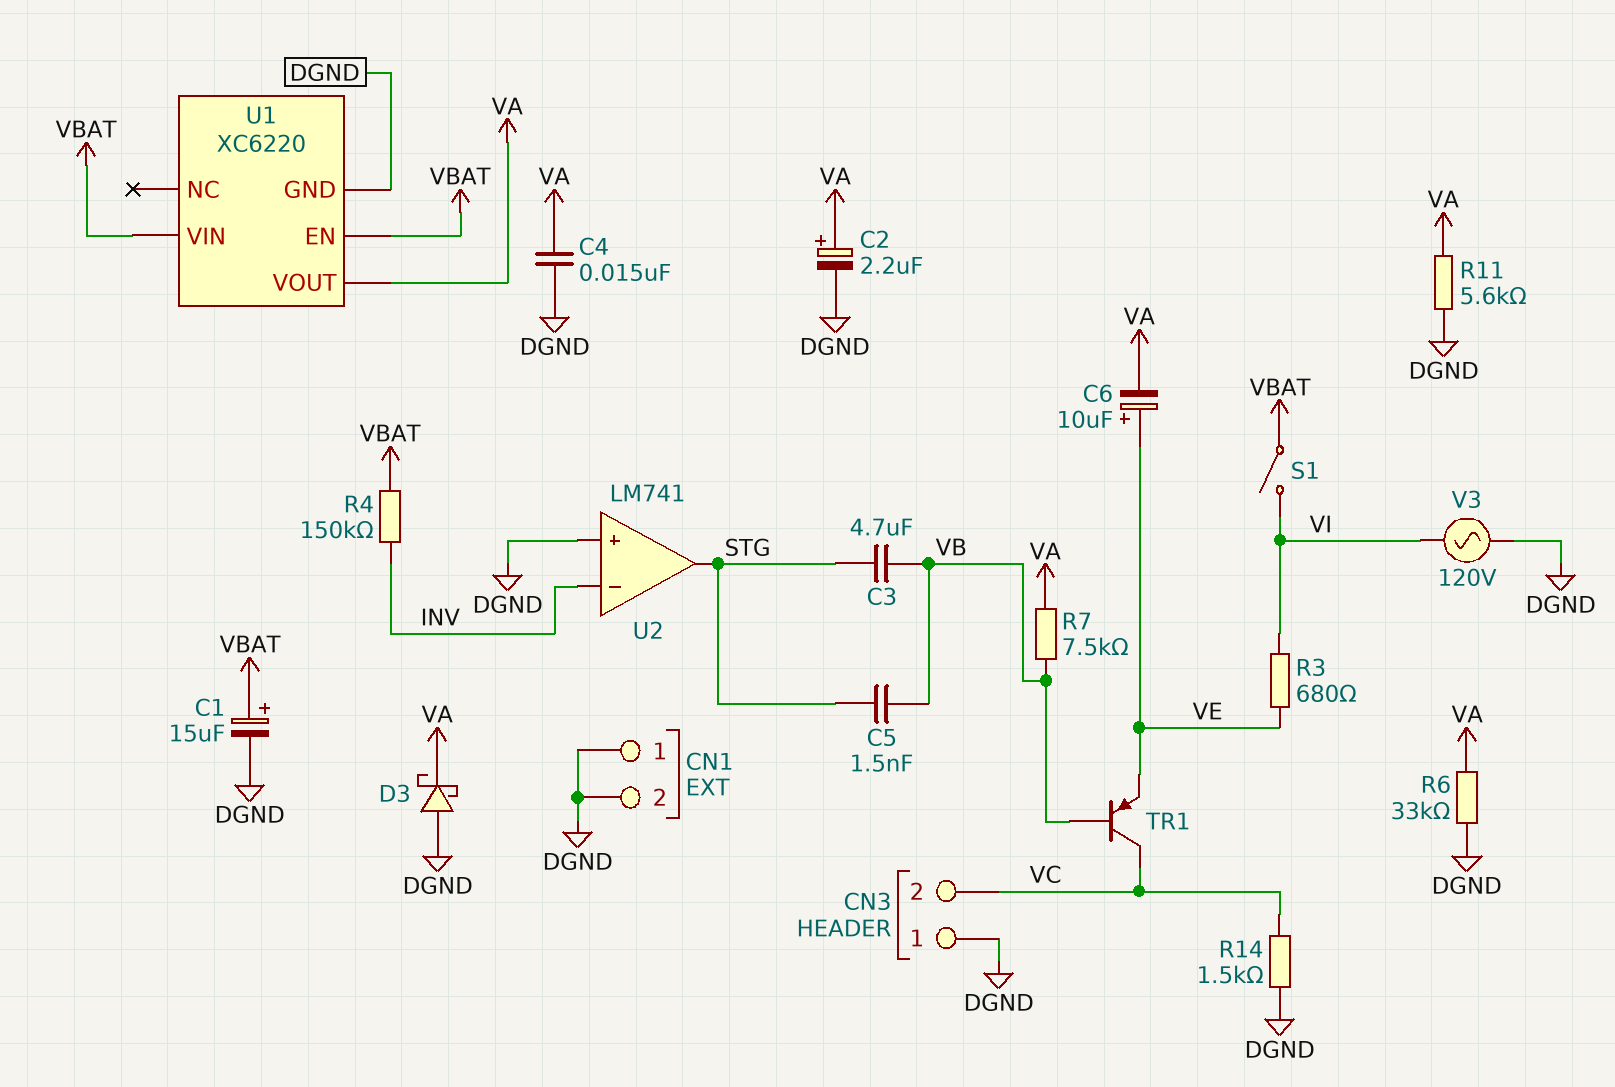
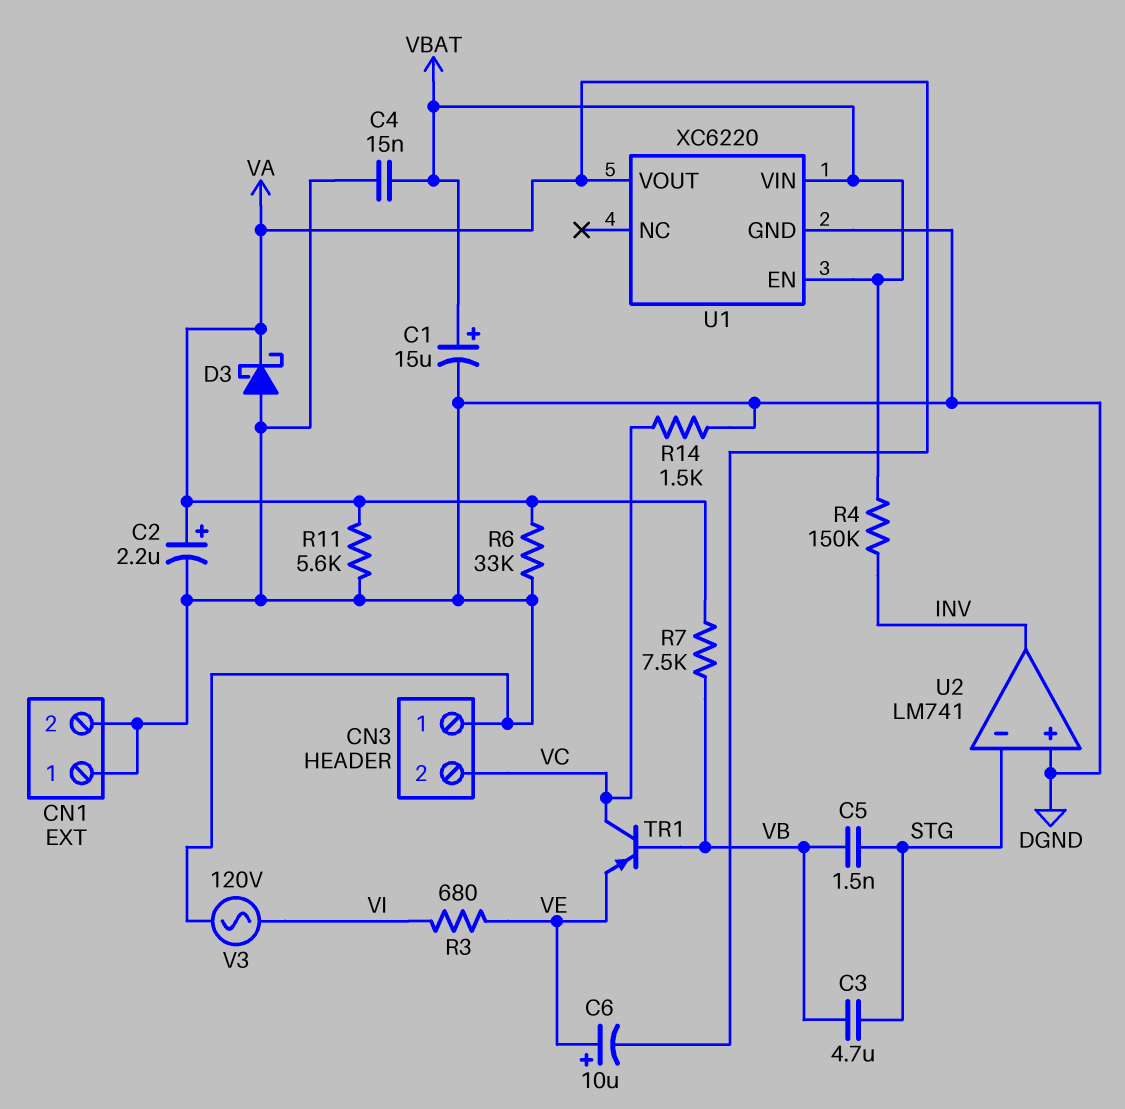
C4: 15nF (DGND, VA) -> 15nF (DGND, VBAT)
S1: switch (VBAT, VI) -> none
U2 pin in-: INV -> STG
U2 pin out: STG -> INV

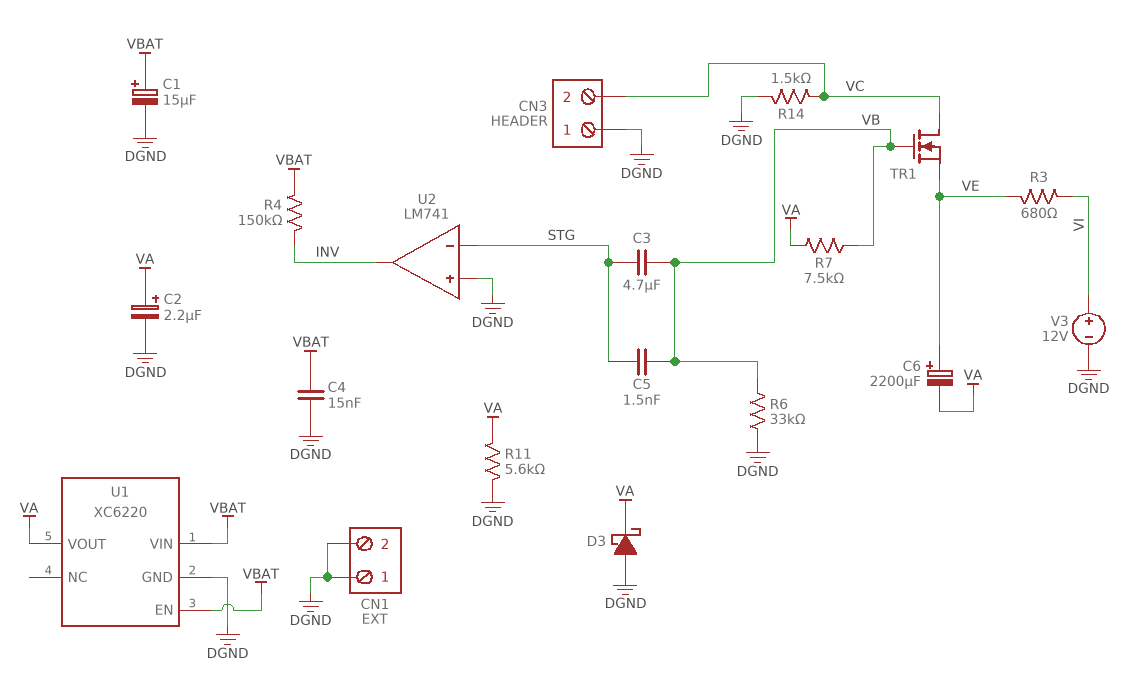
C6: 10uF (plus VE, minus VA) -> 2200uF (plus VE, minus VA)
R6: 33k (DGND, VA) -> 33k (DGND, VB)
TR1: PNP (B VB, C VC, E VE) -> NMOS (G VB, D VC, S VE)
V3: AC 120V (DGND, VI) -> 12V (plus VI, minus DGND)

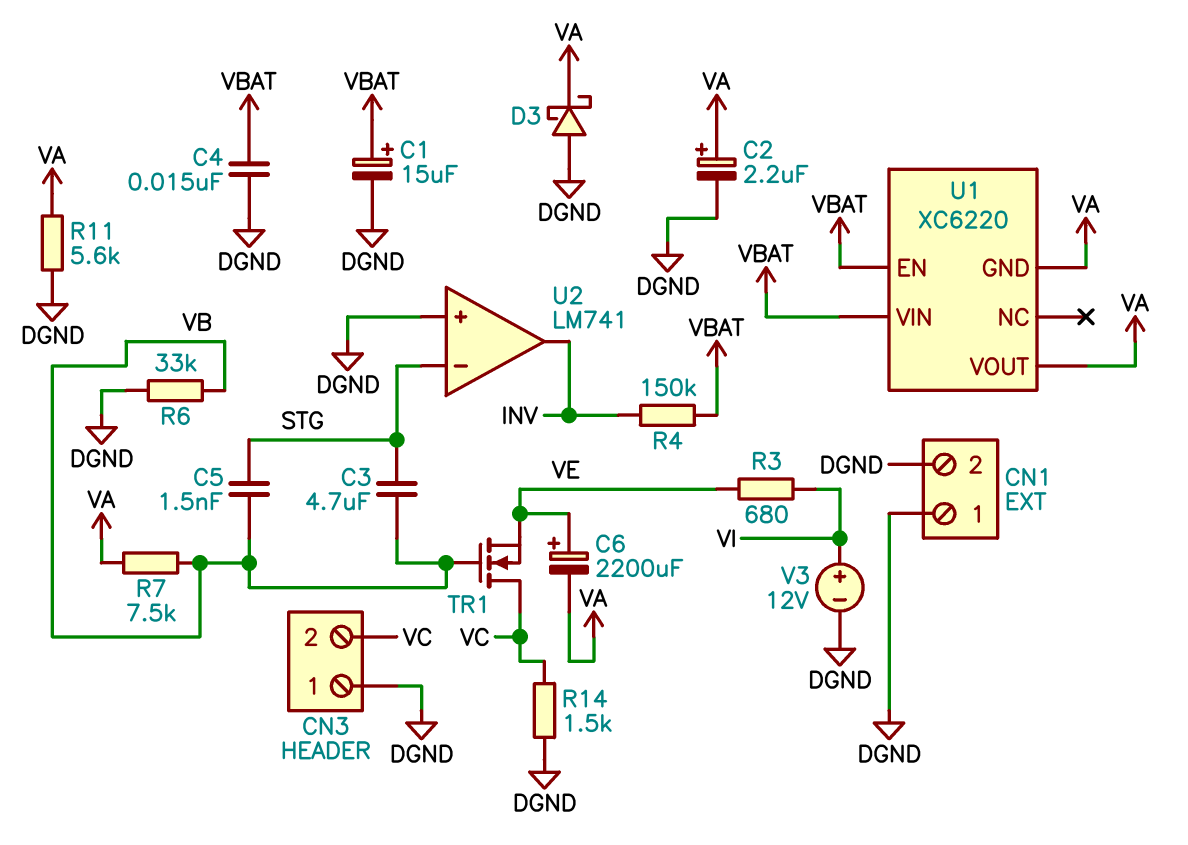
U1 pin GND: DGND -> VA

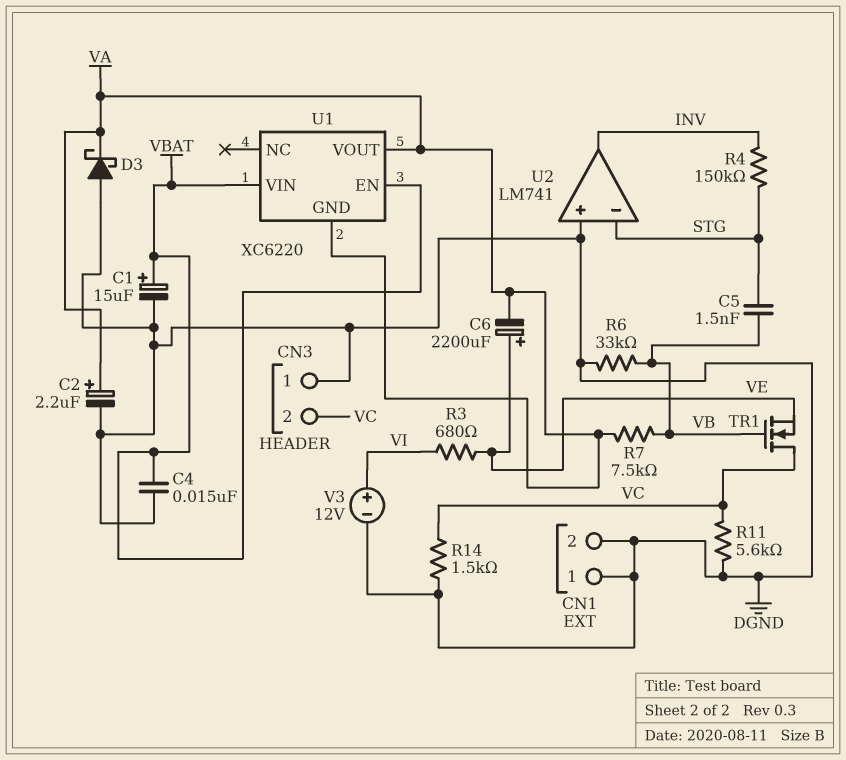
C3: 4.7uF (STG, VB) -> none
R4: 150k (INV, VBAT) -> 150k (INV, STG)
R11: 5.6k (DGND, VA) -> 5.6k (DGND, VC)

